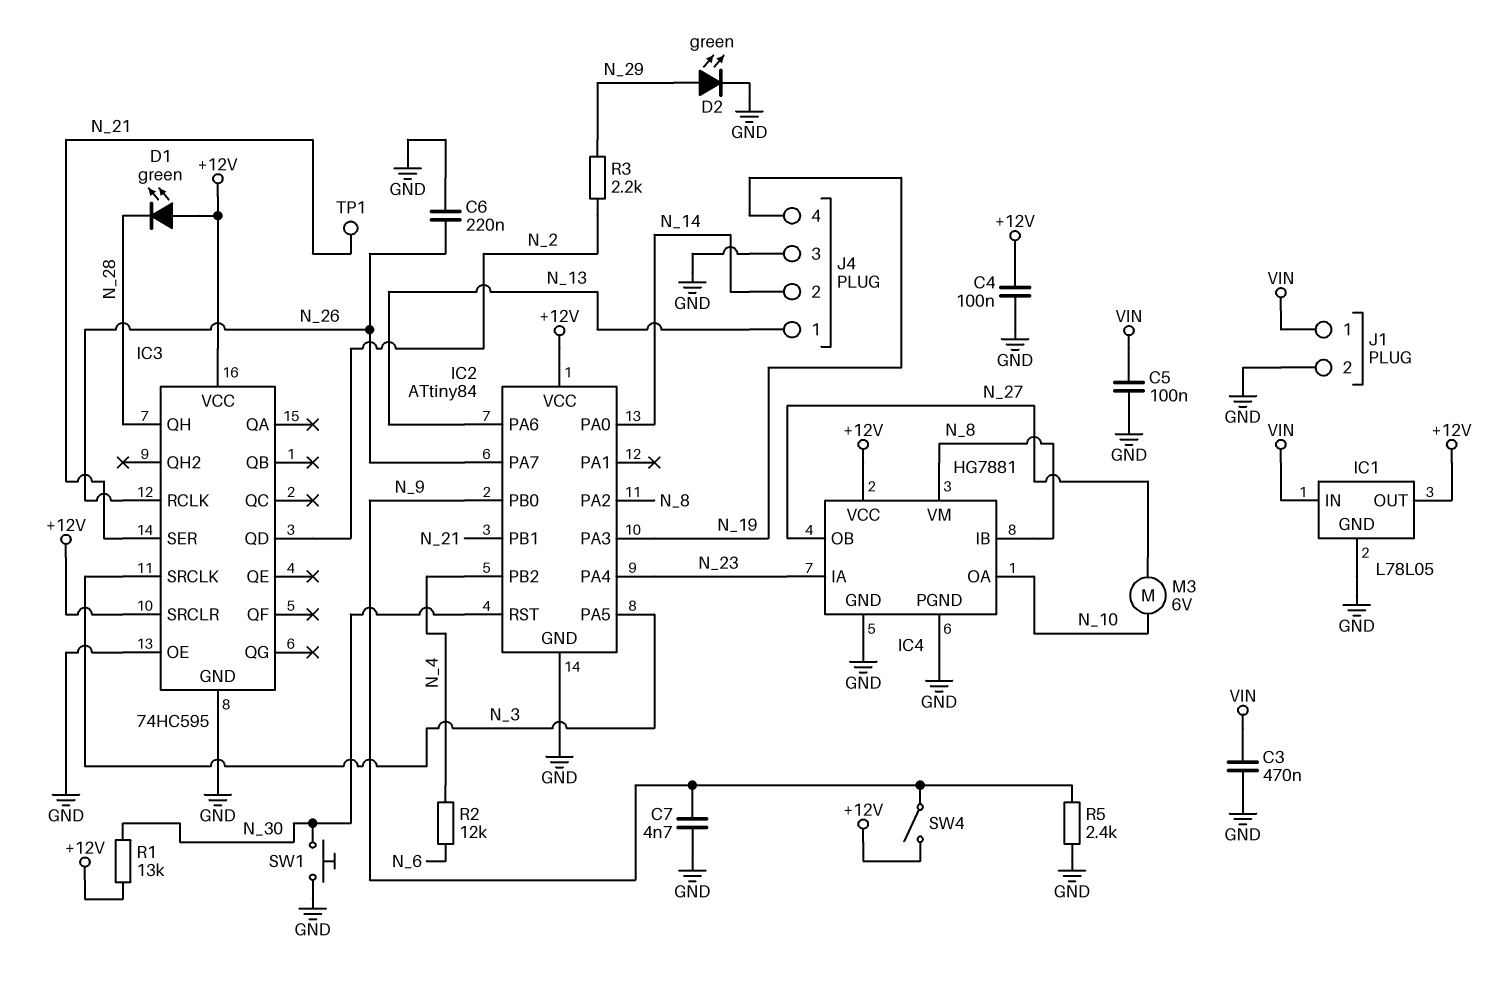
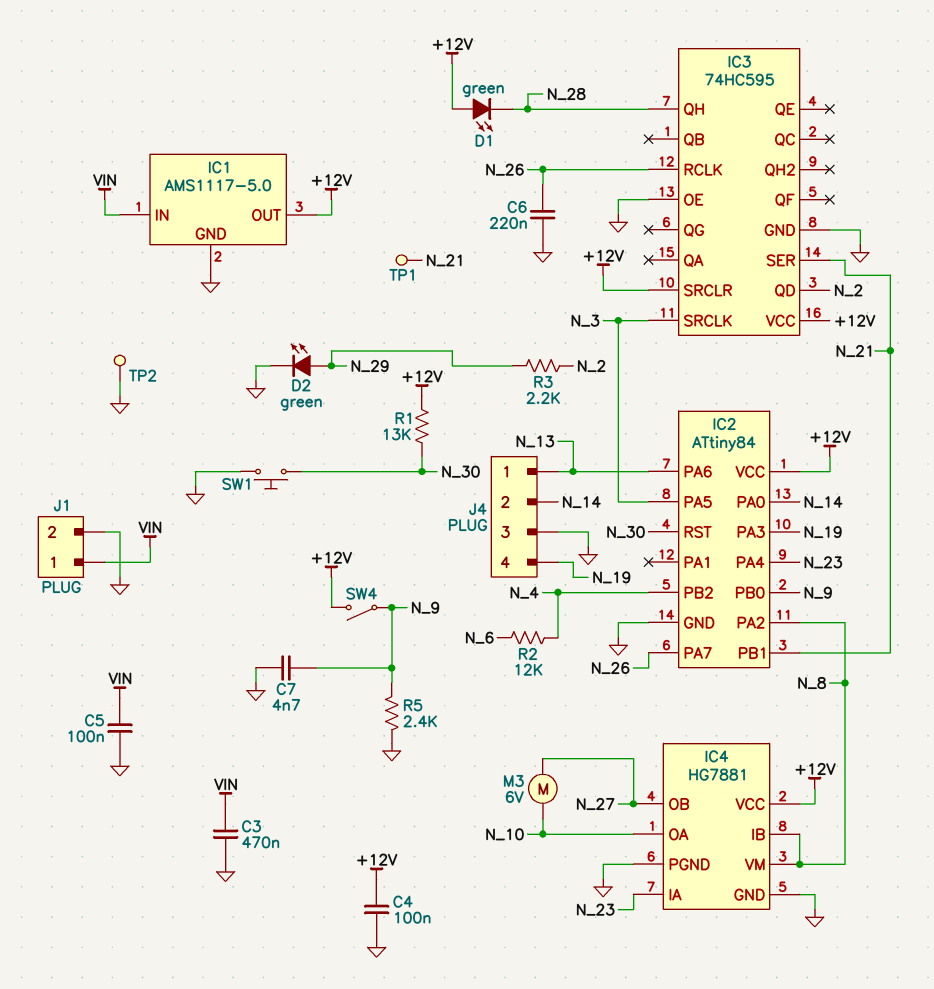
IC1: L78L05 -> AMS1117-5.0
TP2: none -> test point (GND)

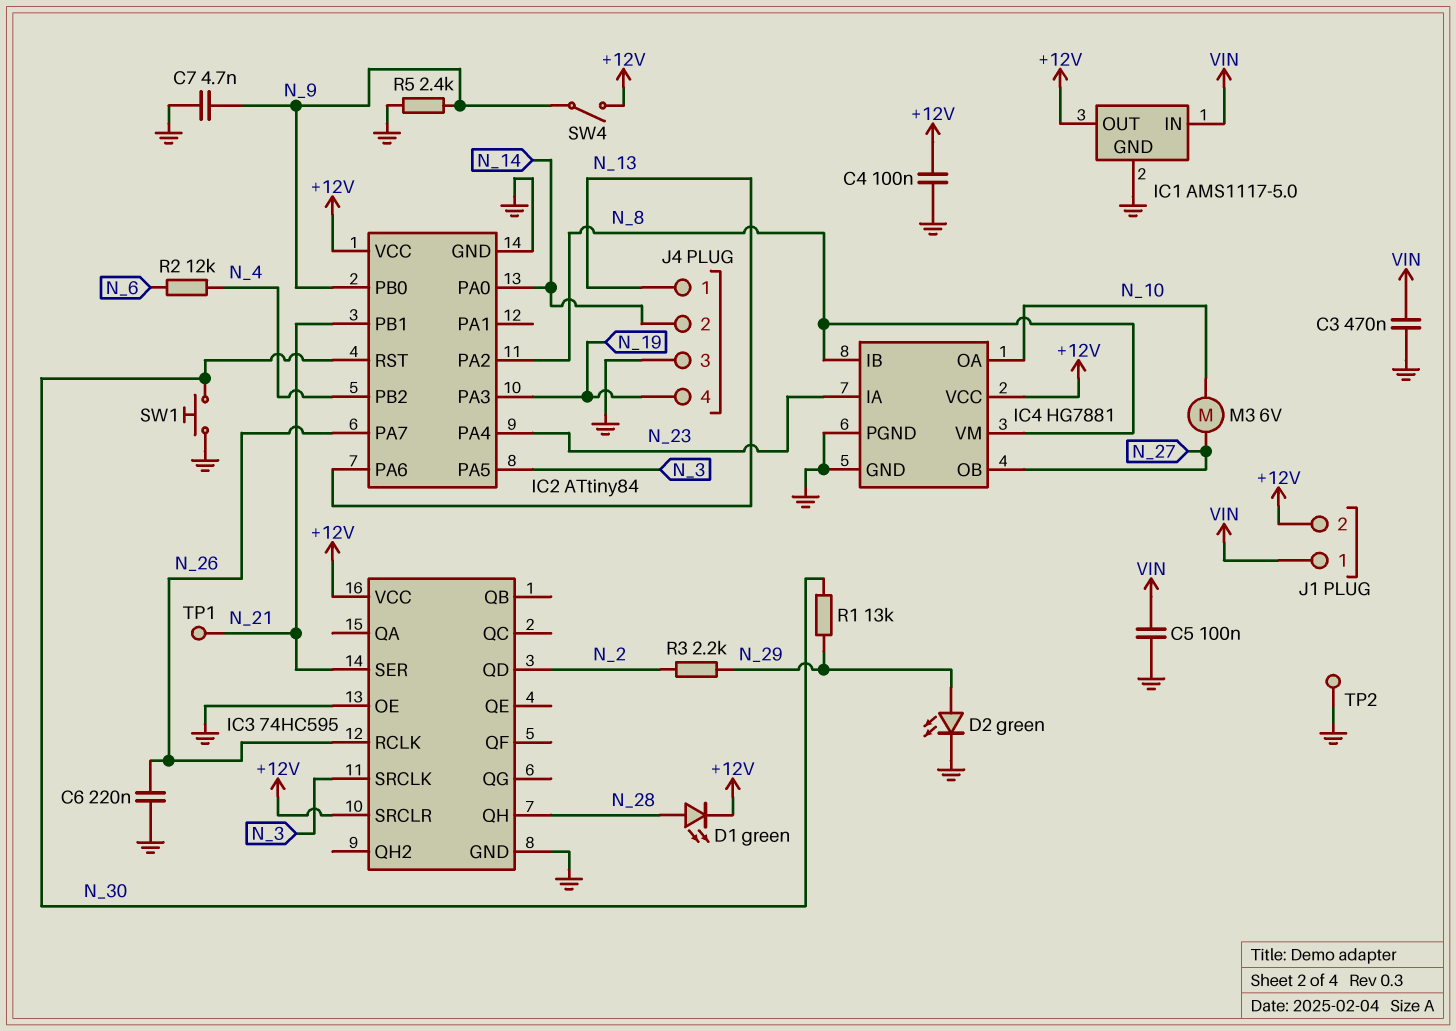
D1: LED green (A +12V, K N_28) -> LED green (A N_28, K +12V)
J1 pin 2: GND -> +12V
R1: 13k (+12V, N_30) -> 13k (N_29, N_30)

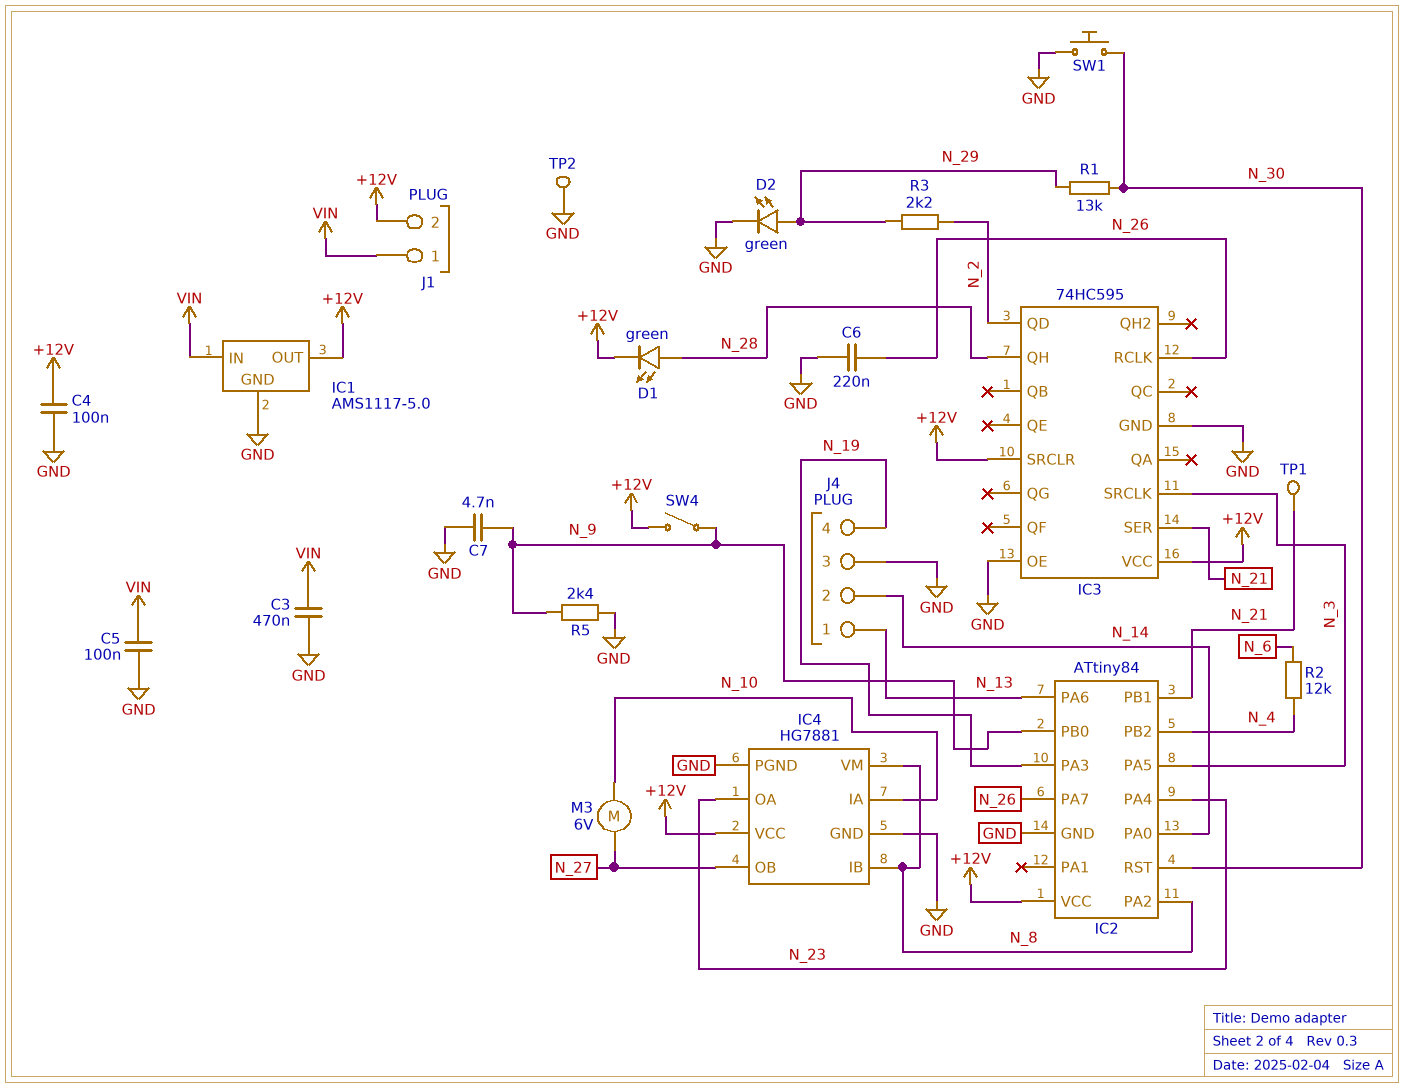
IC4 pin IA: N_23 -> N_10
IC4 pin OA: N_10 -> N_23

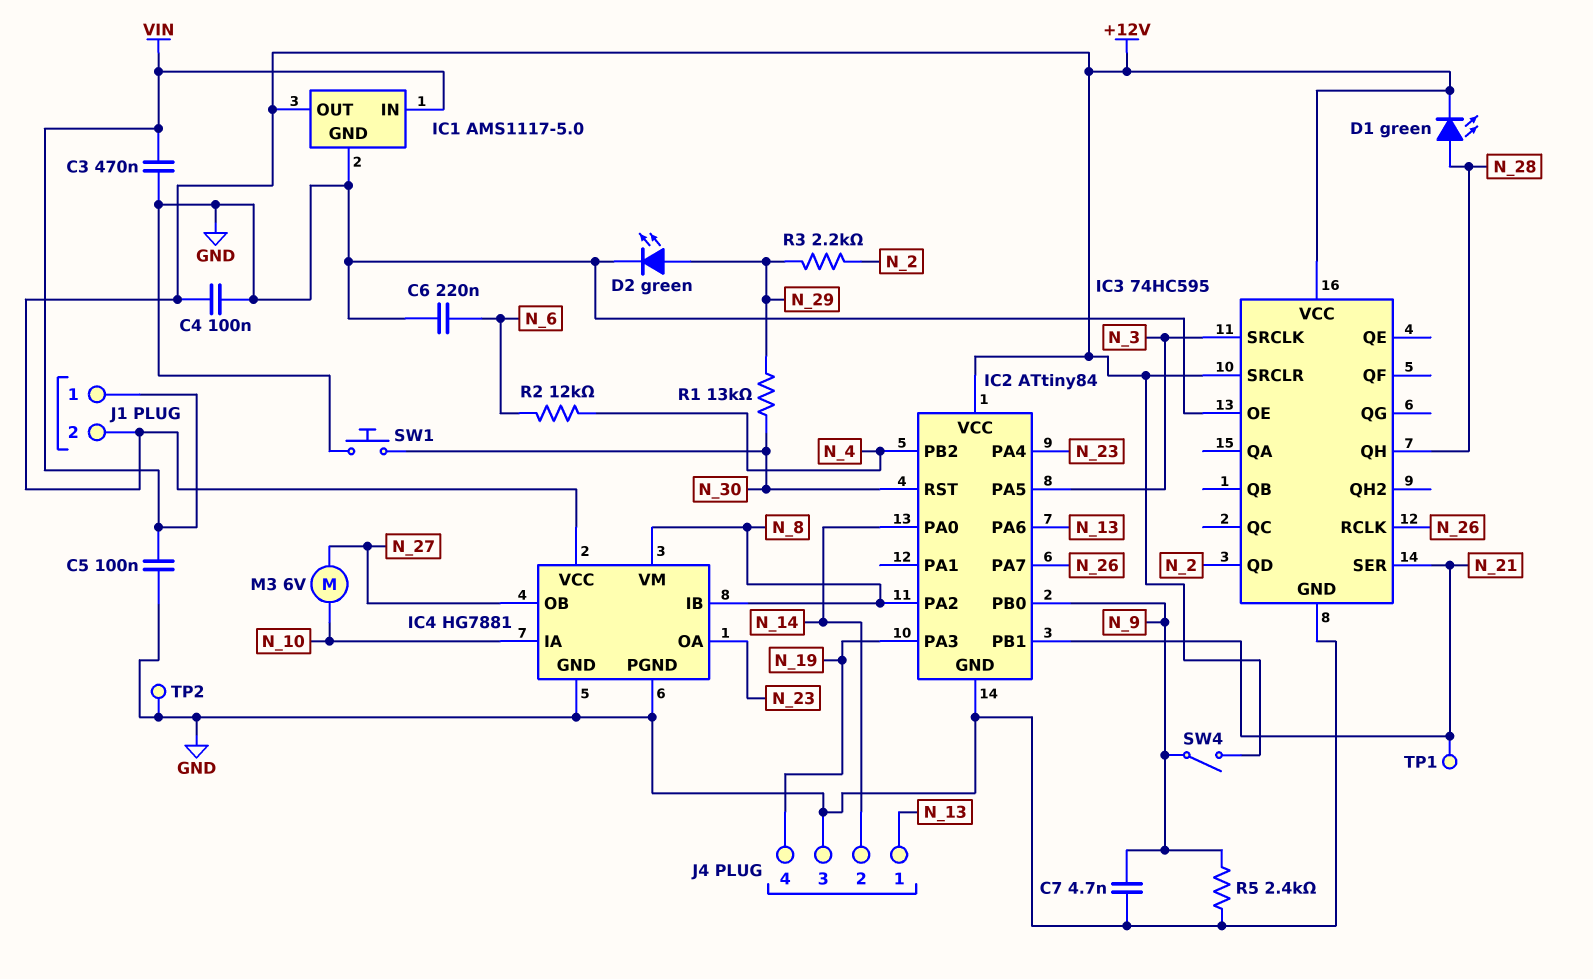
C6: 220nF (GND, N_26) -> 220nF (GND, N_6)

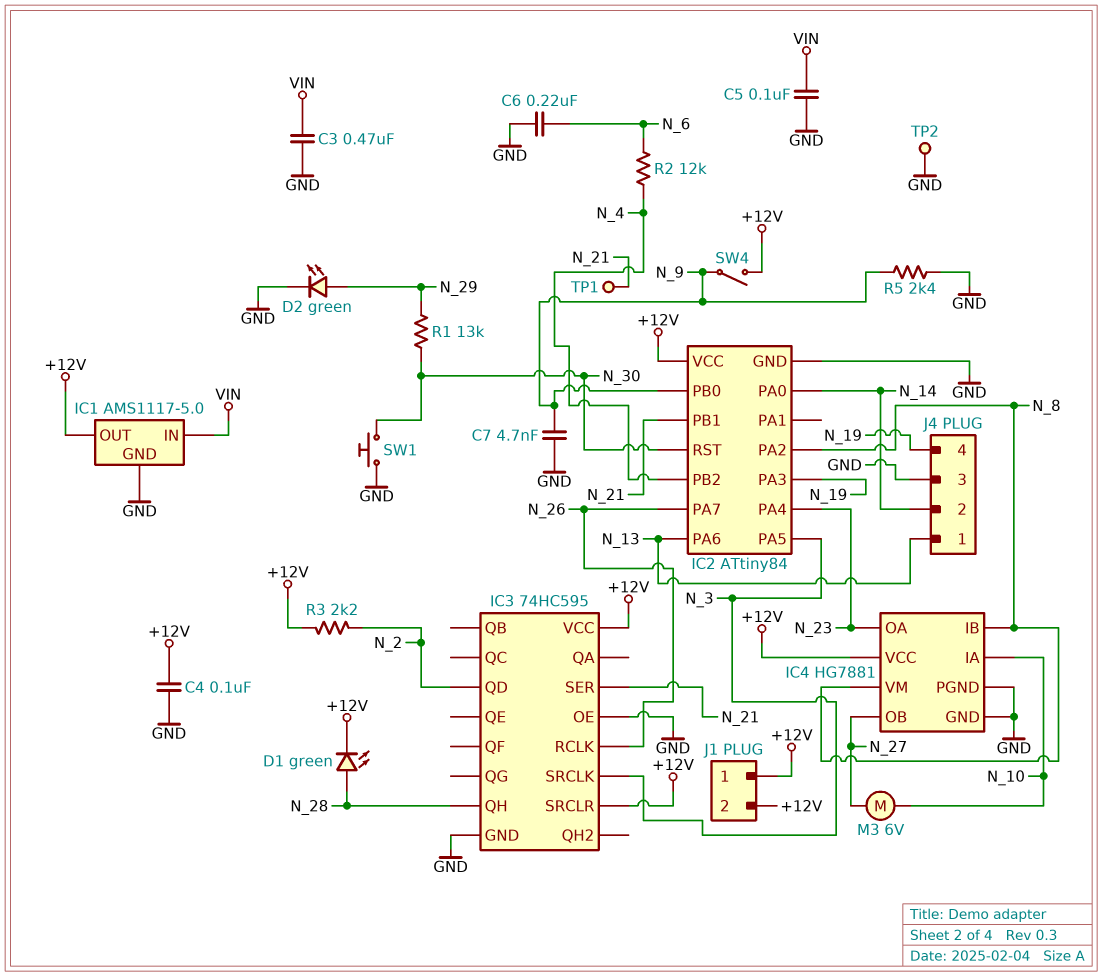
J1 pin 1: VIN -> +12V
R3: 2.2k (N_2, N_29) -> 2.2k (+12V, N_2)

